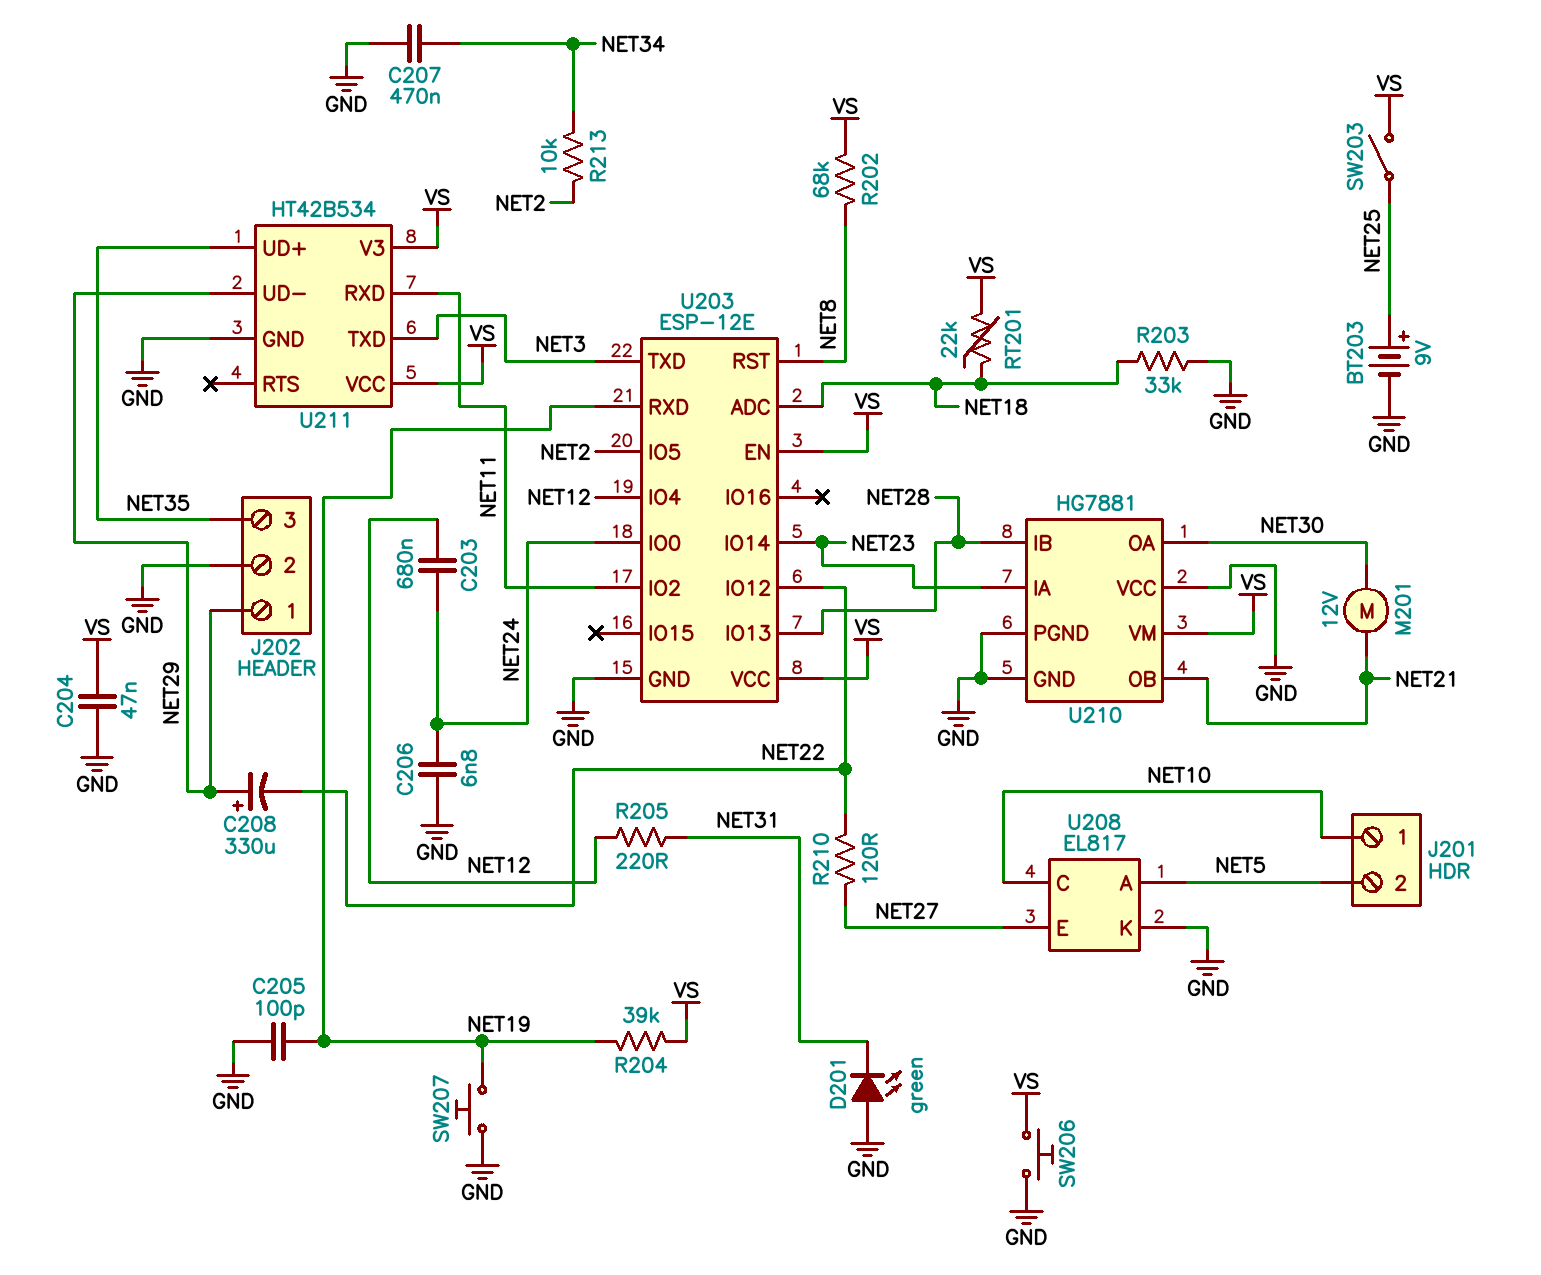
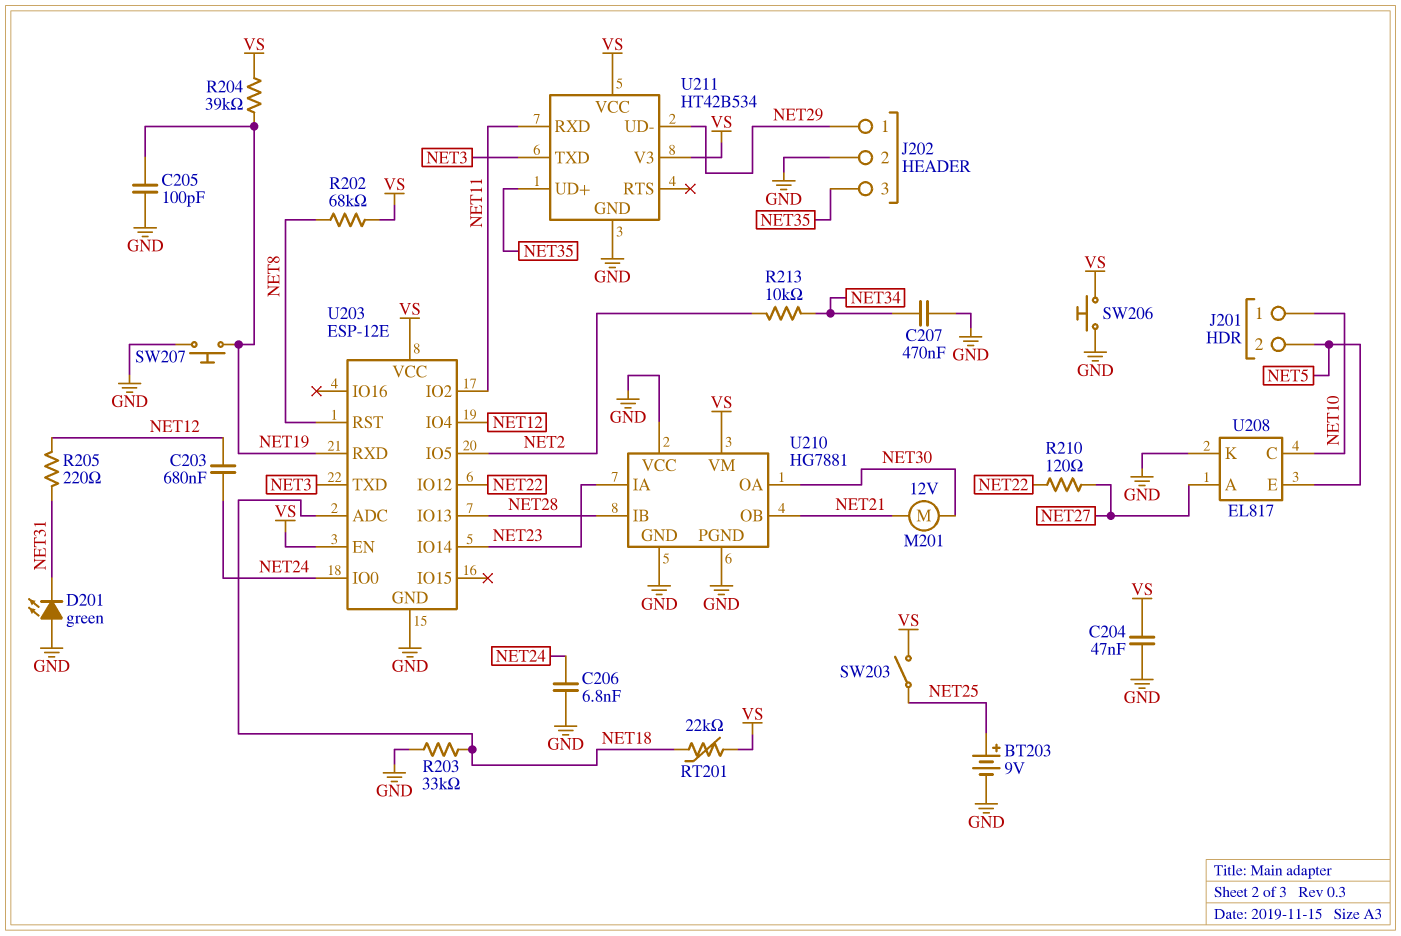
C208: 330uF (plus NET29, minus NET22) -> none
U208 pin A: NET5 -> NET27
U208 pin E: NET27 -> NET5

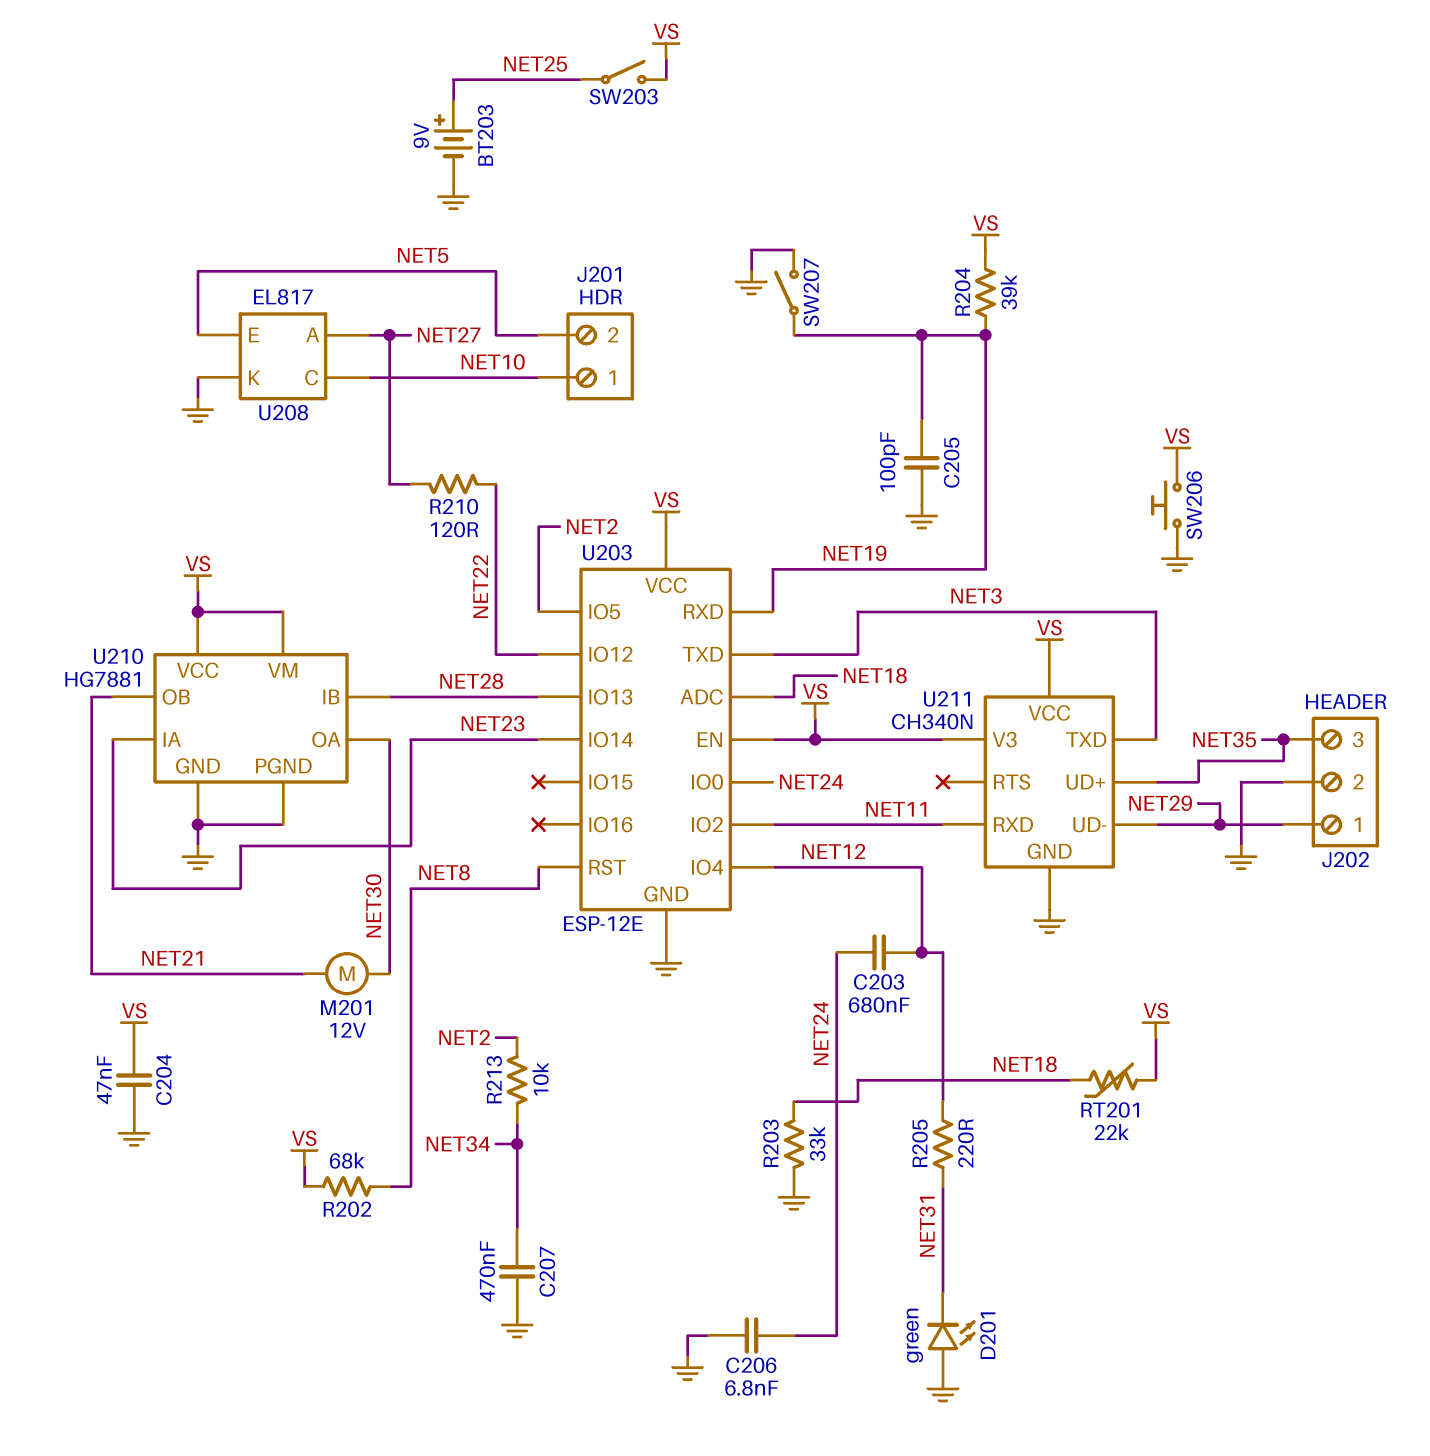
SW207: button (GND, NET19) -> switch (GND, NET19)
U210 pin VCC: GND -> VS
U211: HT42B534 -> CH340N

